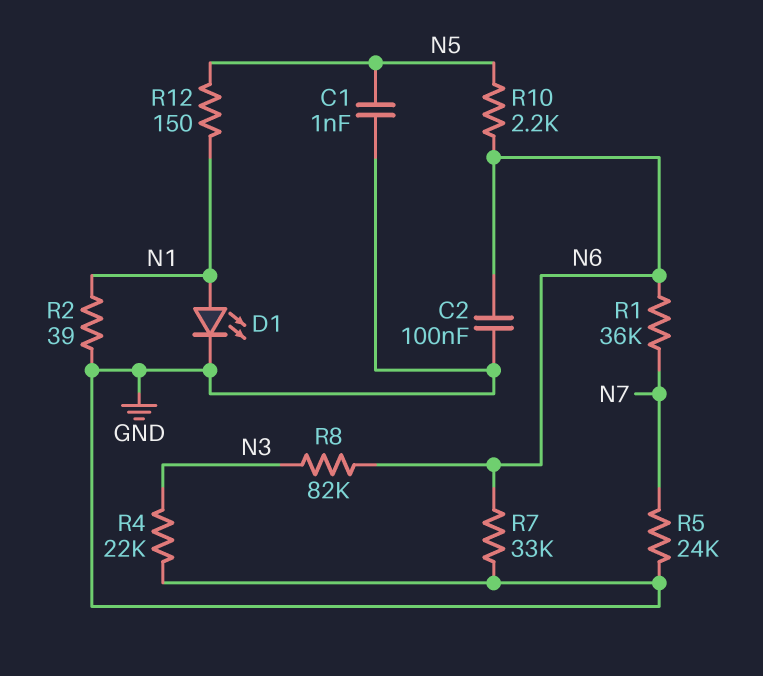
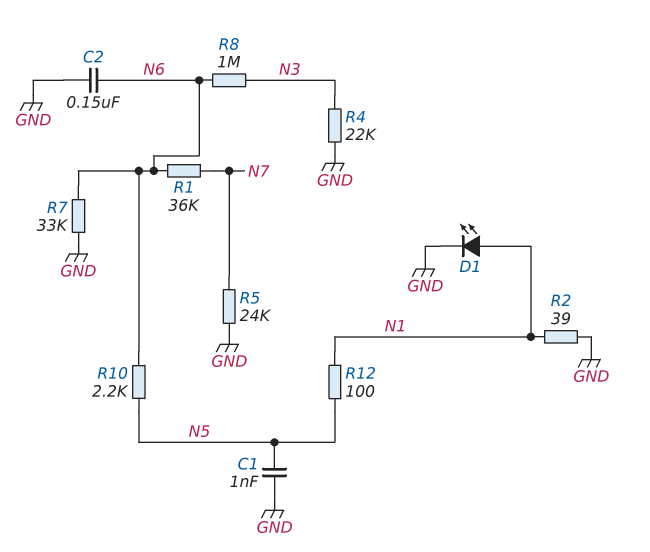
C2: 100nF (GND, N6) -> 150nF (GND, N6)
R8: 82k (N3, N6) -> 1M (N3, N6)
R12: 150 (N1, N5) -> 100 (N1, N5)

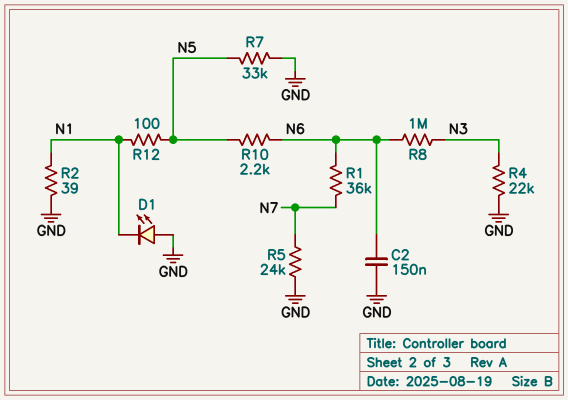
C1: 1nF (GND, N5) -> none
D1: LED (A N1, K GND) -> LED (A GND, K N1)
R7: 33k (GND, N6) -> 33k (GND, N5)

